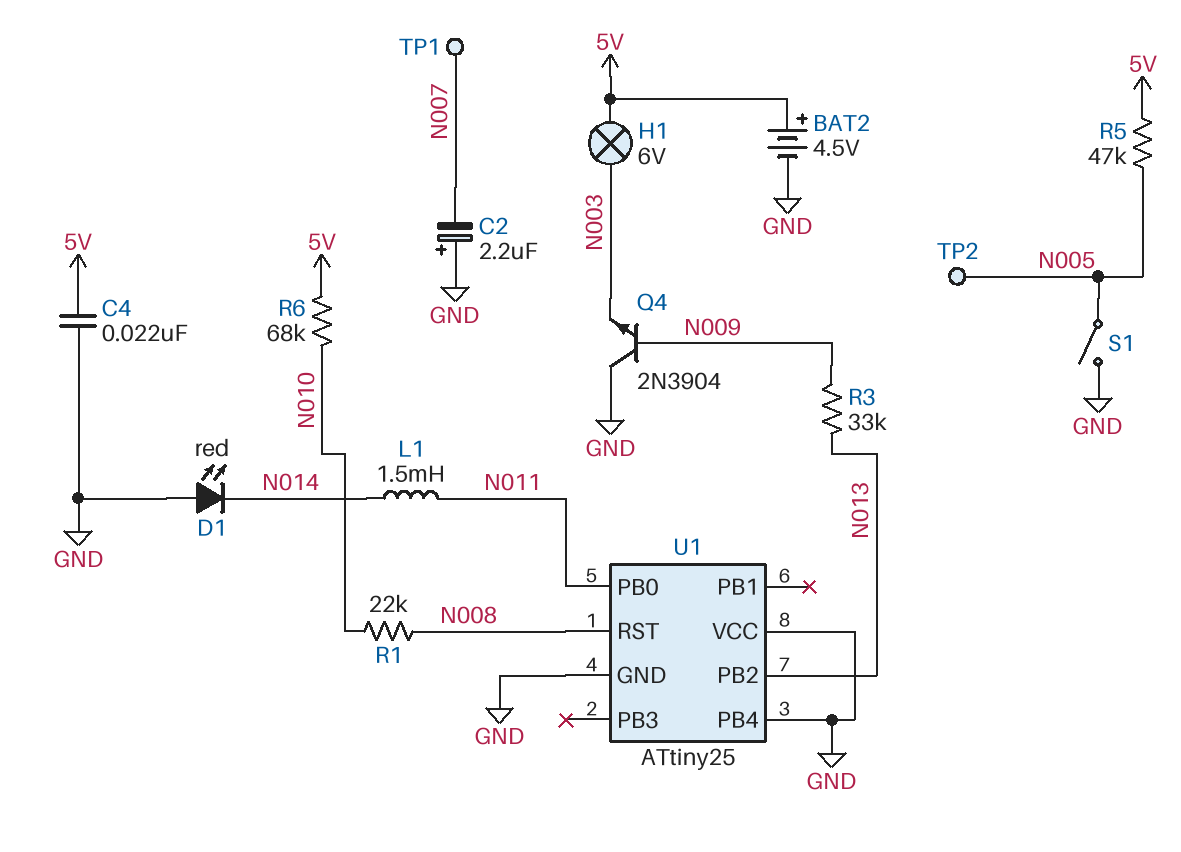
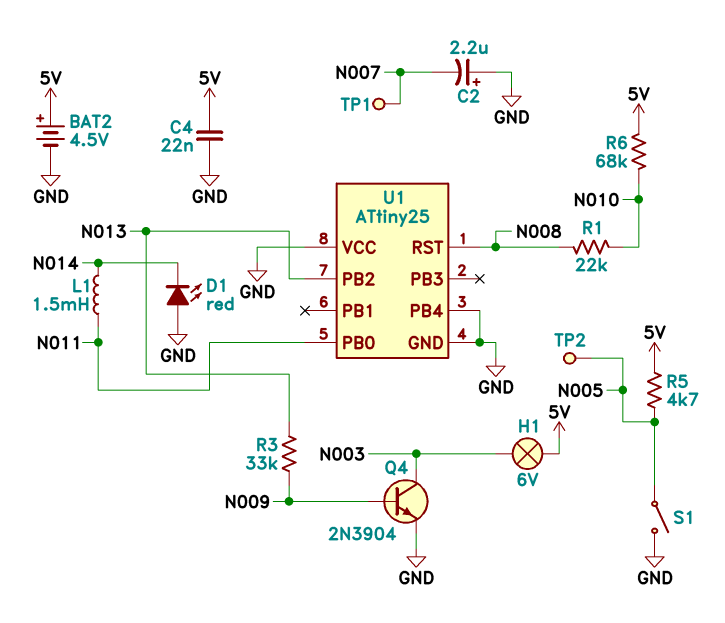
Q4: NPN 2N3904 (B N009, C GND, E N003) -> NPN 2N3904 (B N009, C N003, E GND)
R5: 47k (5V, N005) -> 4.7k (5V, N005)

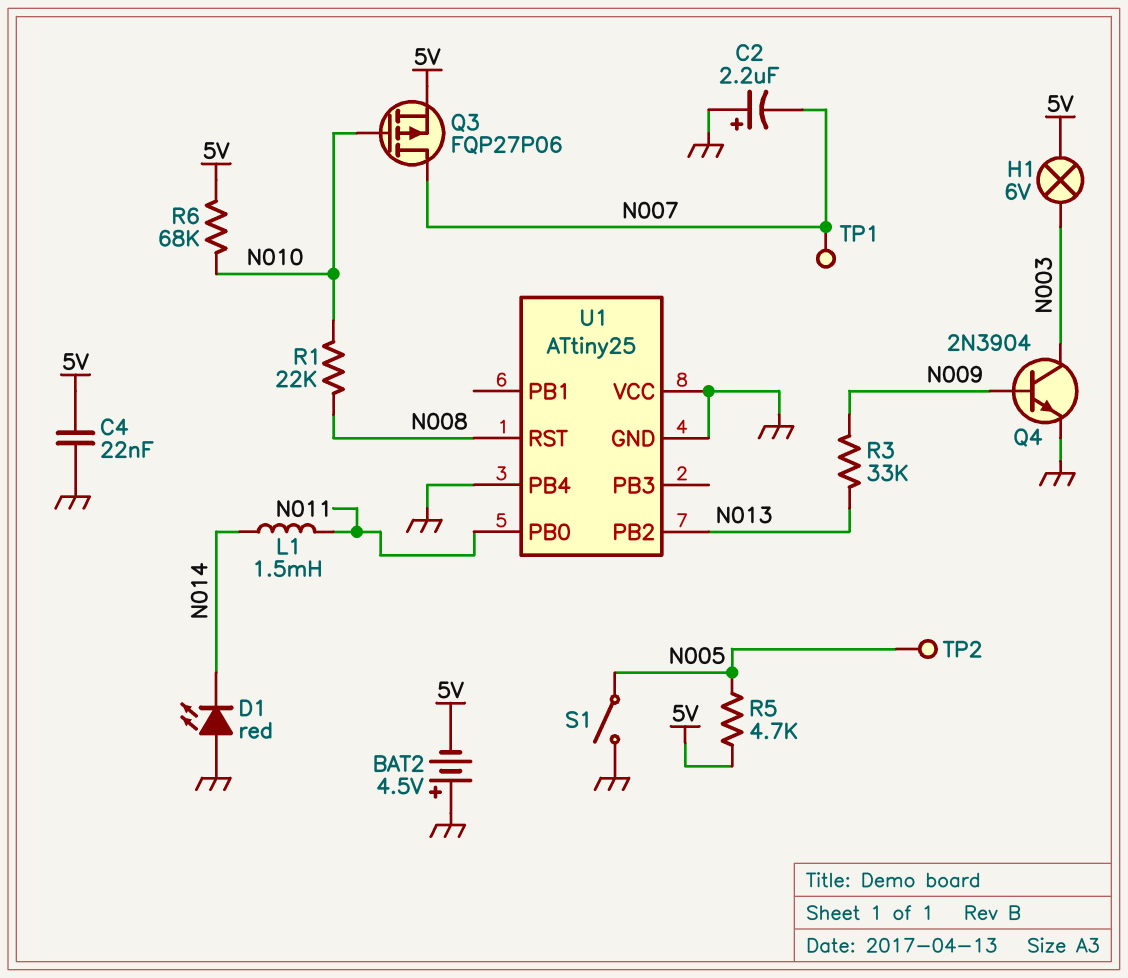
BAT2: 4.5V (plus 5V, minus GND) -> 4.5V (plus GND, minus 5V)
Q3: none -> PMOS FQP27P06 (G N010, D N007, S 5V)

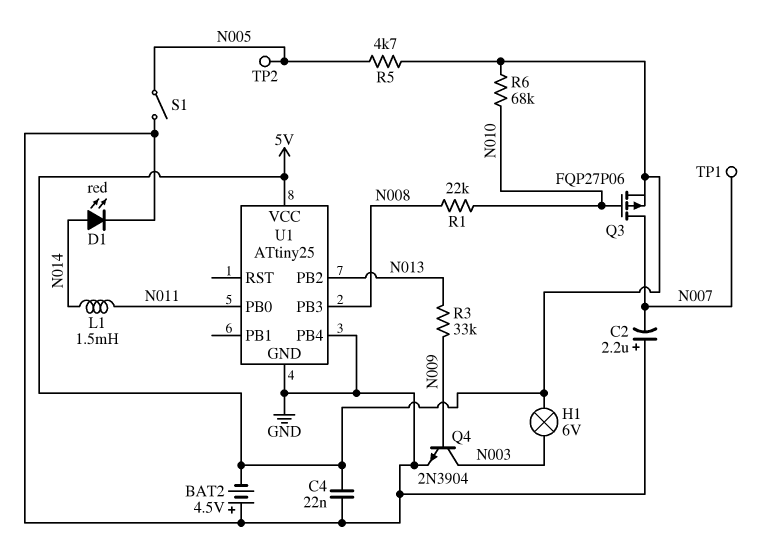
D1: LED red (A GND, K N014) -> LED red (A N014, K GND)
U1 pin PB3: none -> N008
U1 pin RST: N008 -> none
U1 pin VCC: GND -> 5V

